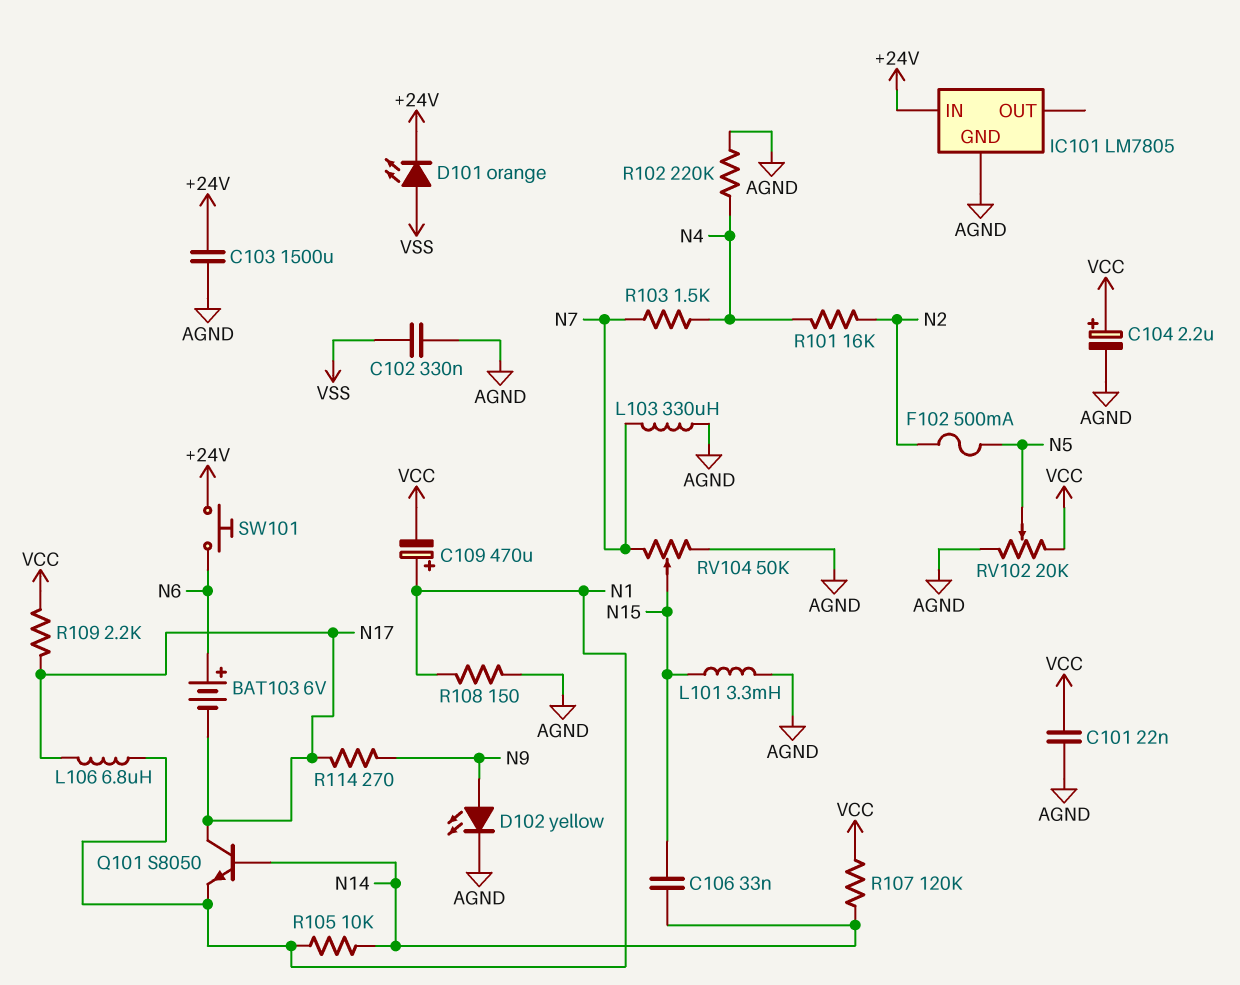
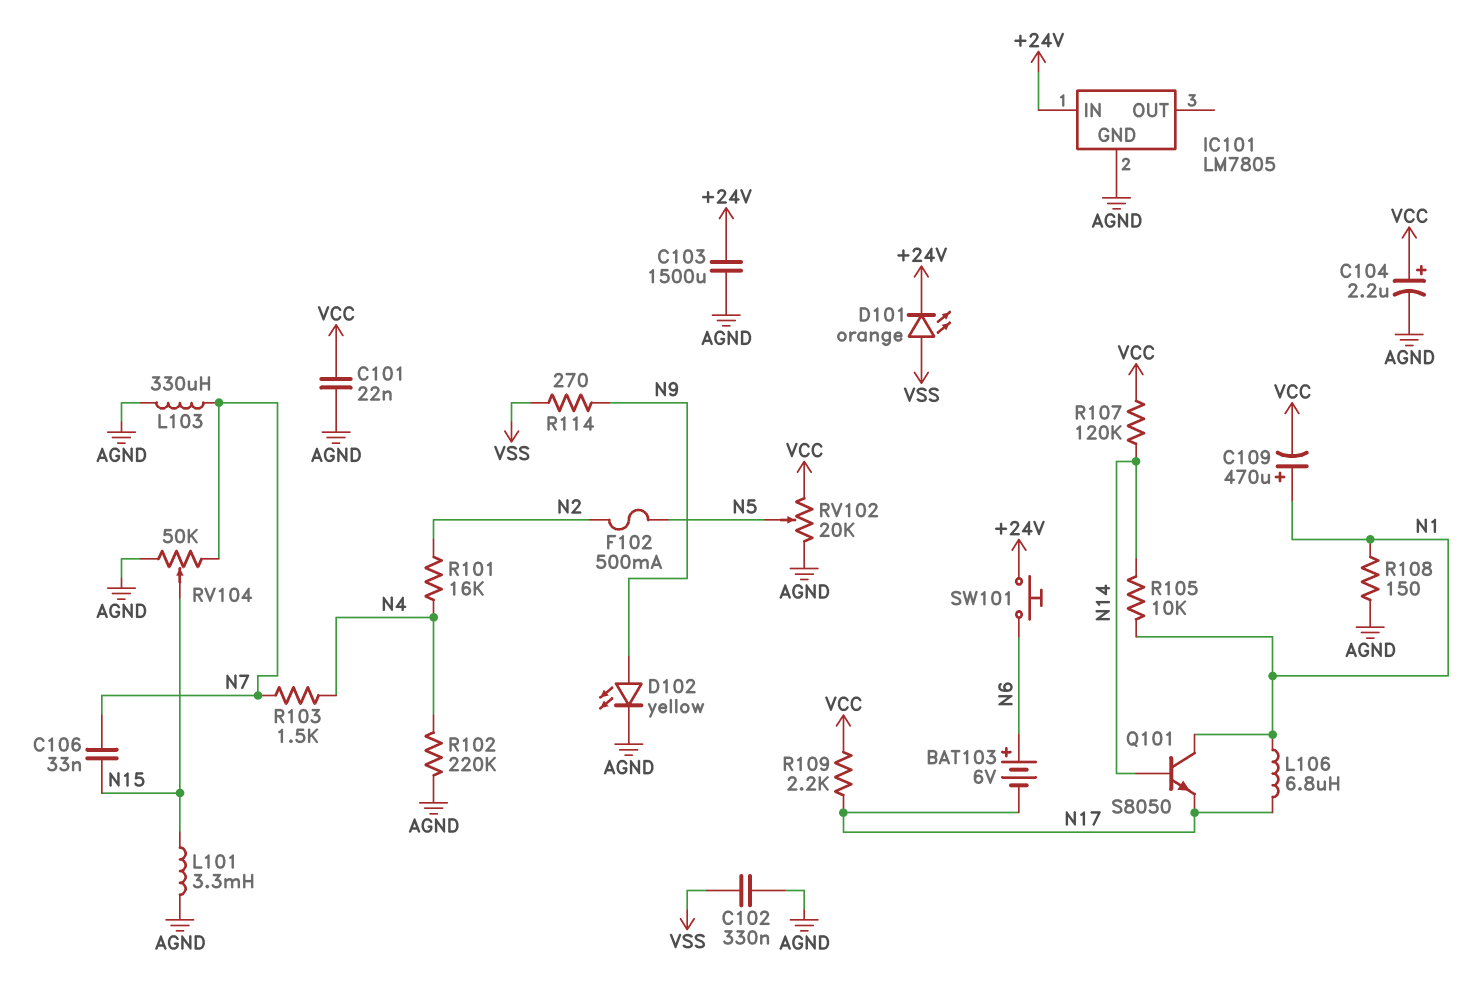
C106: 33nF (N14, N15) -> 33nF (N7, N15)
Q101: NPN S8050 (B N14, C N17, E N1) -> NPN S8050 (B N14, C N1, E N17)
R114: 270 (N9, N17) -> 270 (N9, VSS)

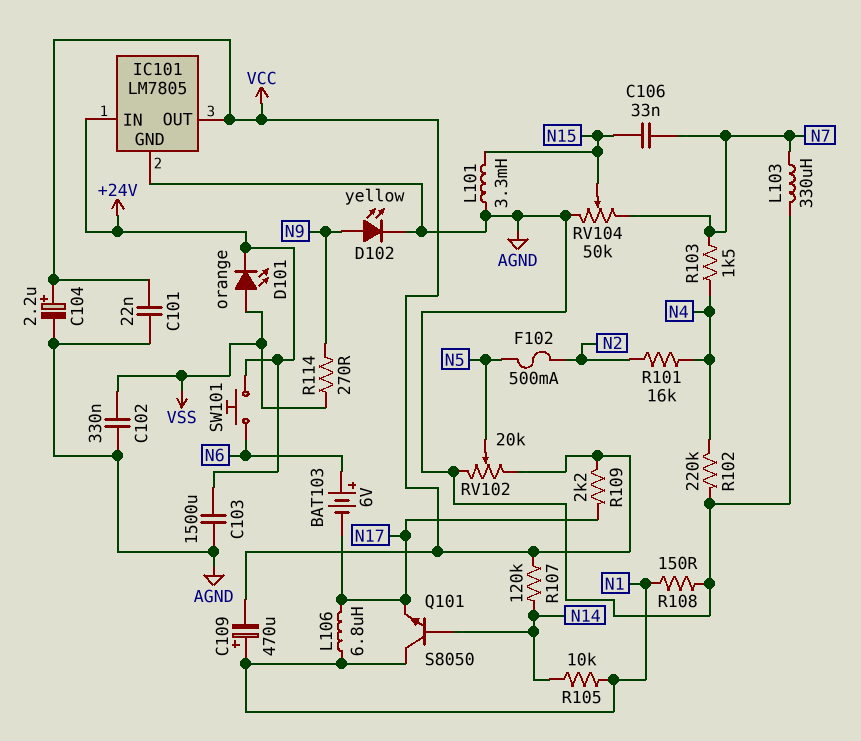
IC101 pin OUT: none -> VCC

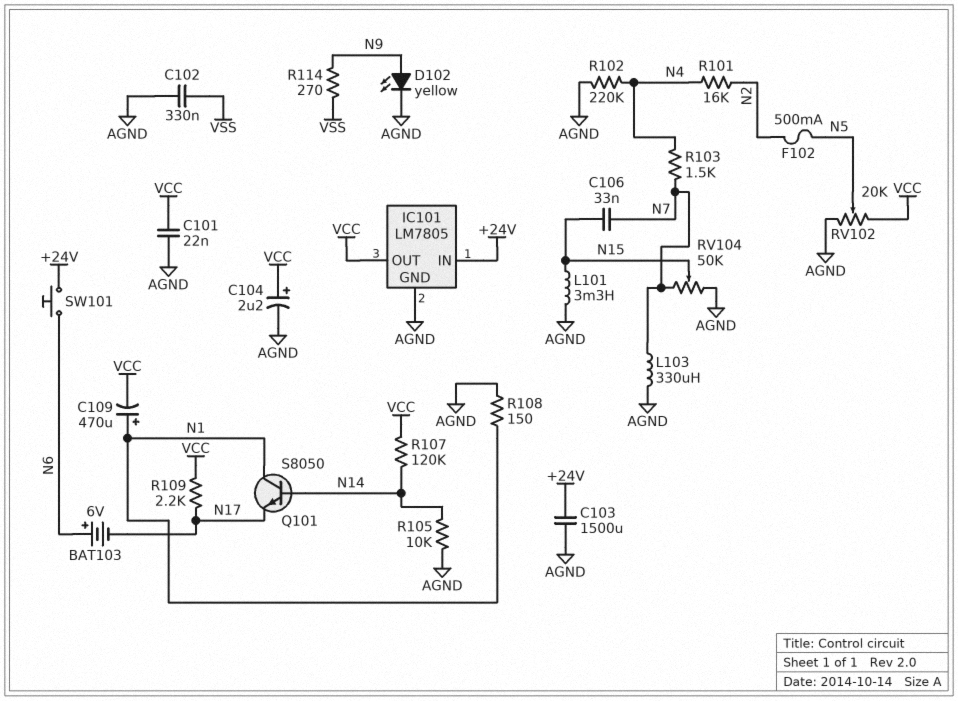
D101: LED orange (A VSS, K +24V) -> none
L106: 6.8uH (N1, N17) -> none
R105: 10k (N1, N14) -> 10k (AGND, N14)

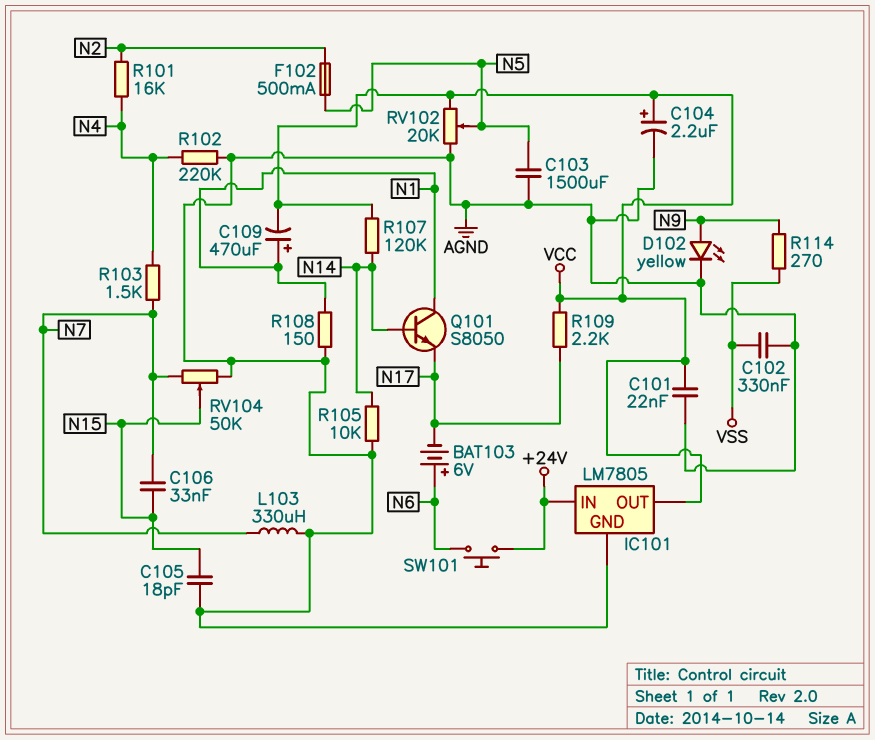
C103: 1500uF (+24V, AGND) -> 1500uF (AGND, N5)
C105: none -> 18pF (AGND, N15)
L101: 3.3mH (AGND, N15) -> none

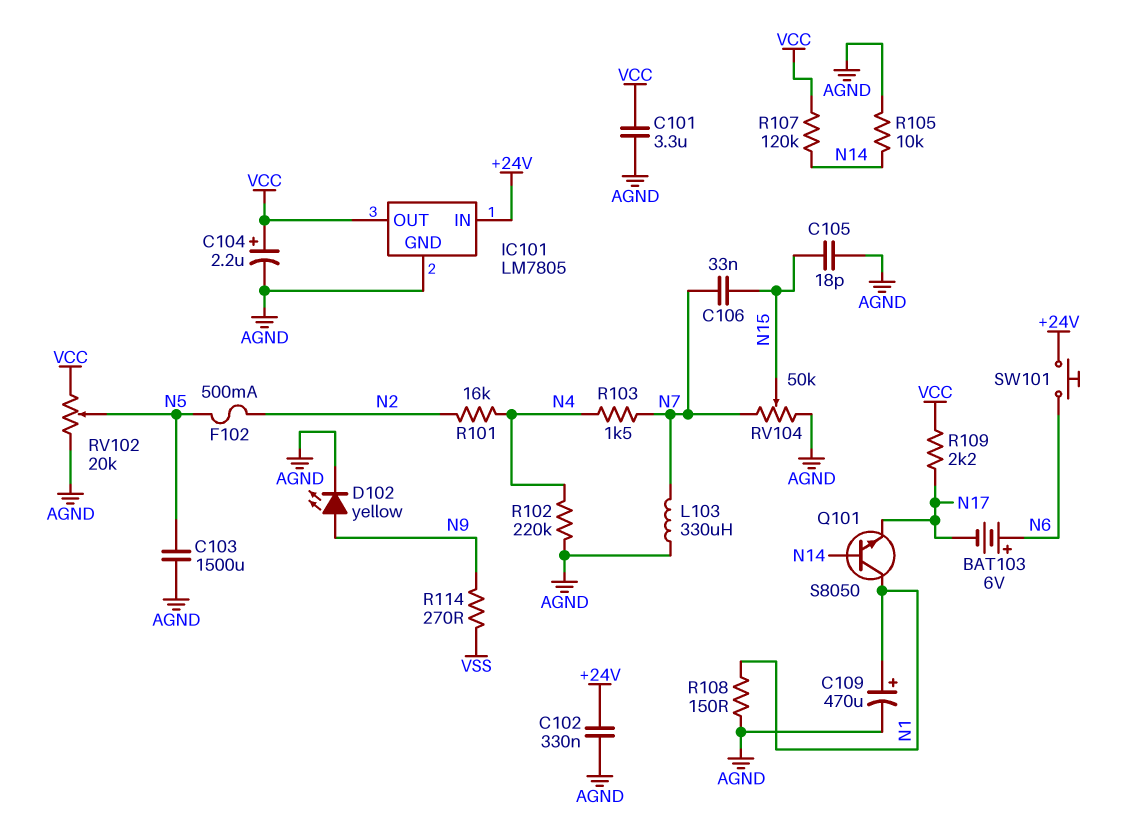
C101: 22nF (AGND, VCC) -> 3.3uF (AGND, VCC)
C102: 330nF (AGND, VSS) -> 330nF (+24V, AGND)
C109: 470uF (plus N1, minus VCC) -> 470uF (plus N1, minus AGND)

